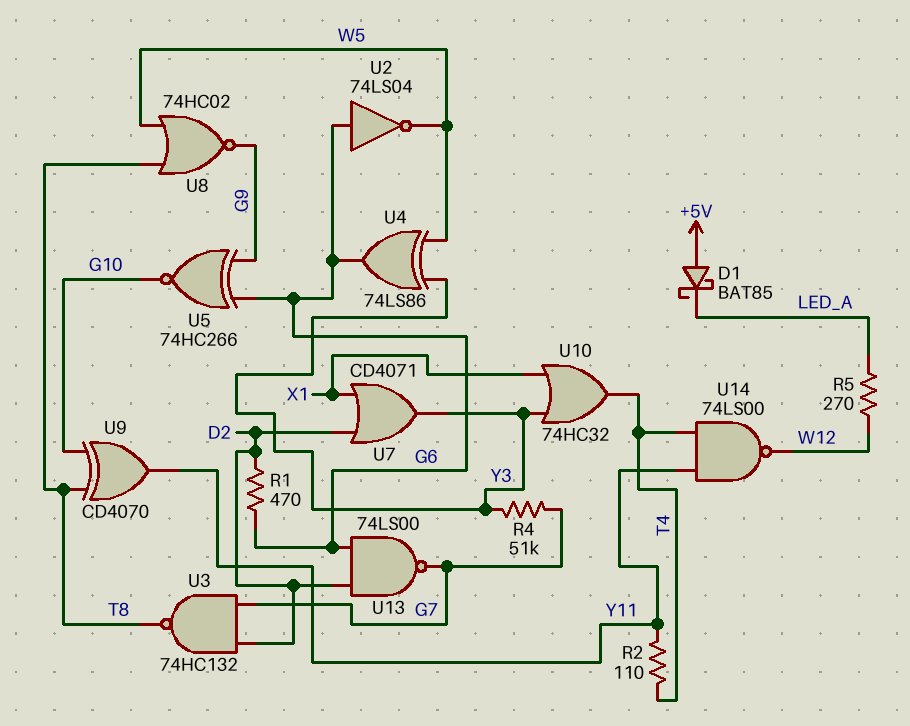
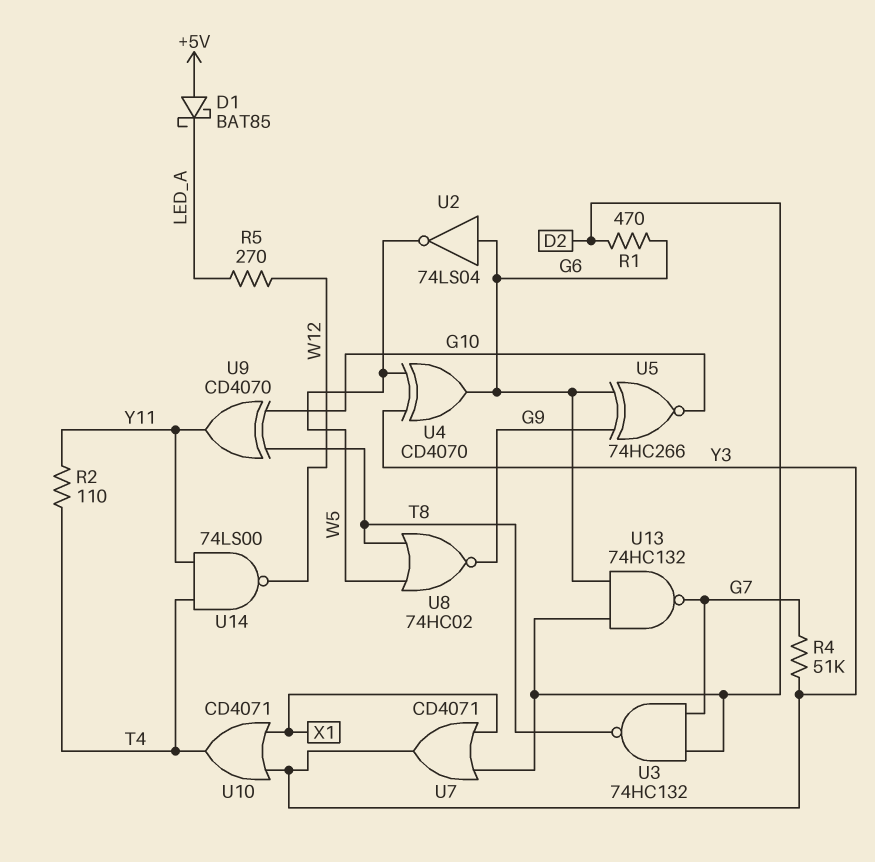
U4: XOR 74LS86 (in W5, in Y3, out G6) -> XOR CD4070 (in W5, in Y3, out G6)
U10: OR 74HC32 (in X1, in Y3, out T4) -> OR CD4071 (in X1, in Y3, out T4)
U13: NAND 74LS00 (in D2, in G6, out G7) -> NAND 74HC132 (in D2, in G6, out G7)

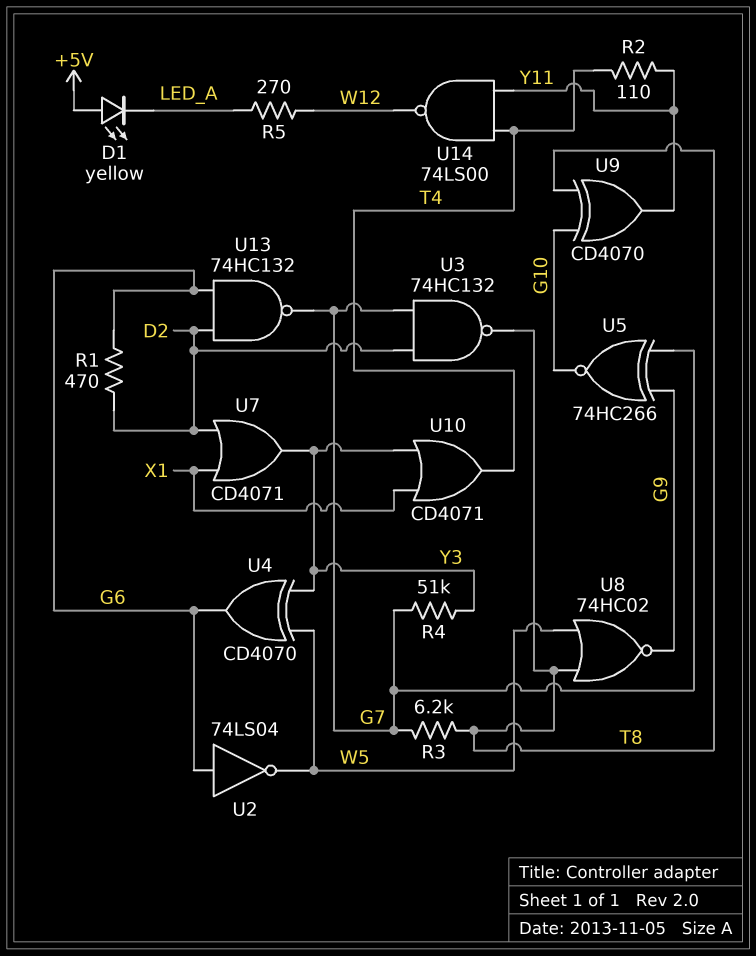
D1: schottky BAT85 (A +5V, K LED_A) -> LED yellow (A +5V, K LED_A)
R3: none -> 6.2k (G7, T8)
U5: XNOR 74HC266 (in G6, in G9, out G10) -> XNOR 74HC266 (in G7, in G9, out G10)

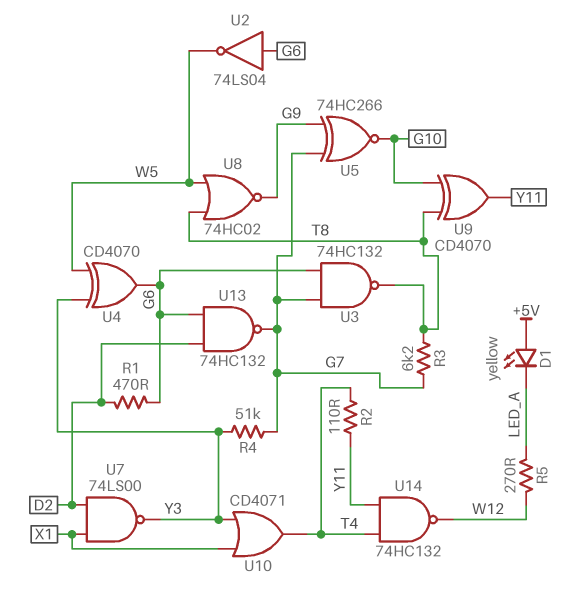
U3: NAND 74HC132 (in D2, in G7, out T8) -> NAND 74HC132 (in G6, in G7, out T8)
U7: OR CD4071 (in D2, in X1, out Y3) -> NAND 74LS00 (in D2, in X1, out Y3)
U14: NAND 74LS00 (in T4, in Y11, out W12) -> NAND 74HC132 (in T4, in Y11, out W12)

